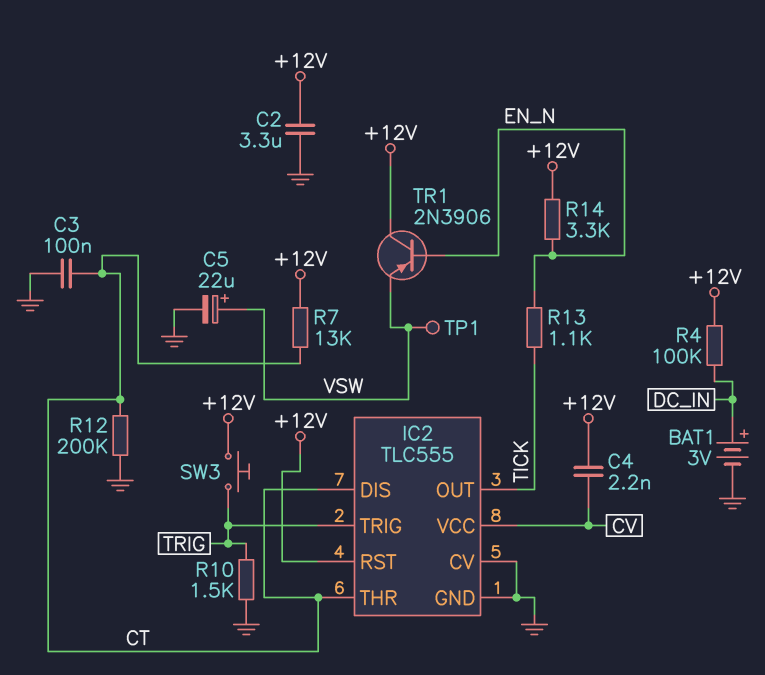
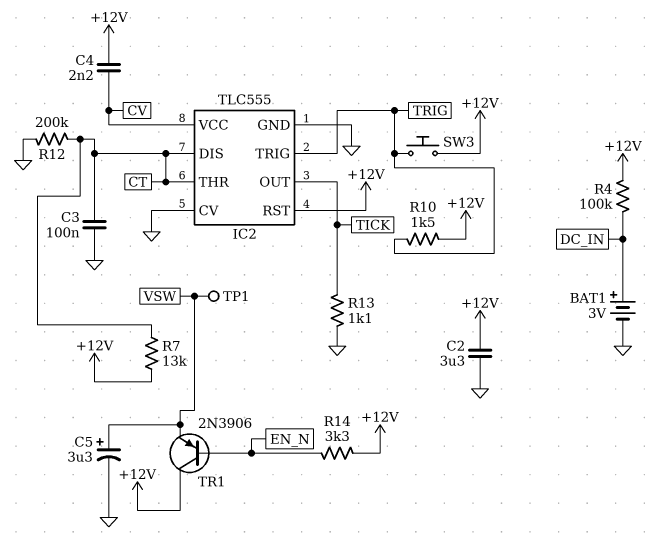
C5: 22uF (plus VSW, minus GND) -> 3.3uF (plus VSW, minus GND)
R10: 1.5k (GND, TRIG) -> 1.5k (+12V, TRIG)
R13: 1.1k (EN_N, TICK) -> 1.1k (GND, TICK)

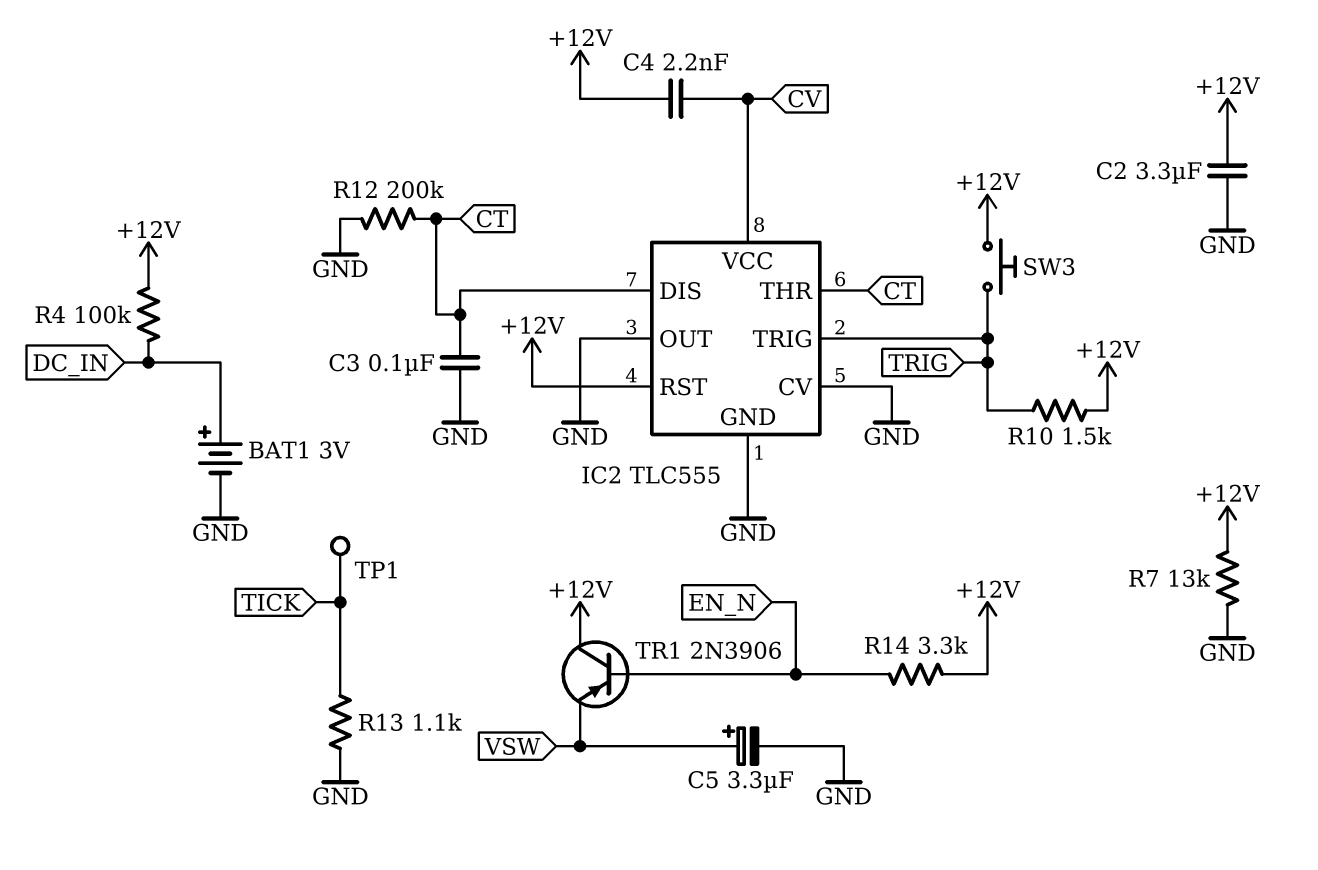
IC2 pin OUT: TICK -> GND
R7: 13k (+12V, CT) -> 13k (+12V, GND)
TP1: test point (VSW) -> test point (TICK)

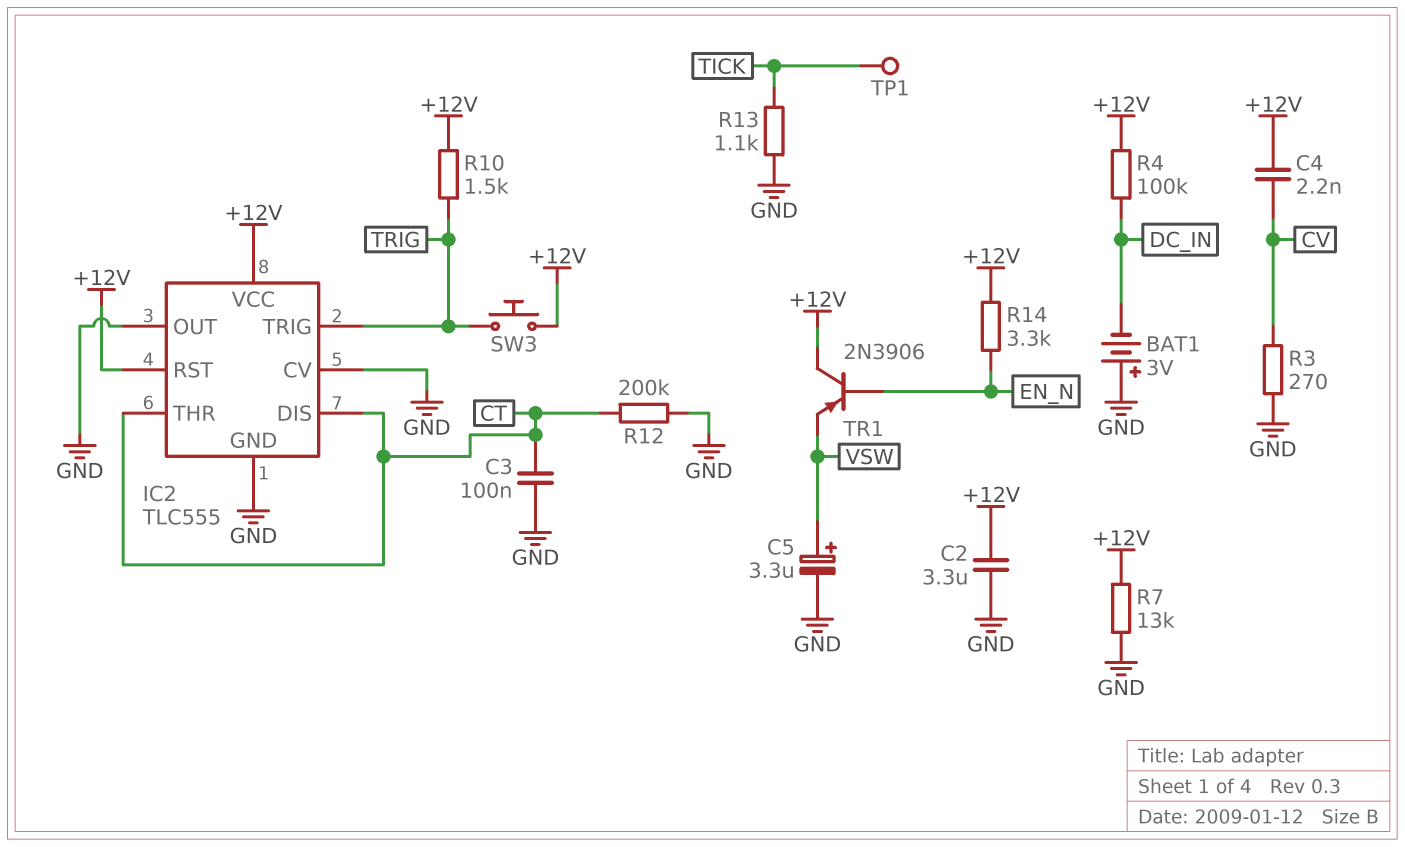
BAT1: 3V (plus DC_IN, minus GND) -> 3V (plus GND, minus DC_IN)
IC2 pin VCC: CV -> +12V
R3: none -> 270 (CV, GND)

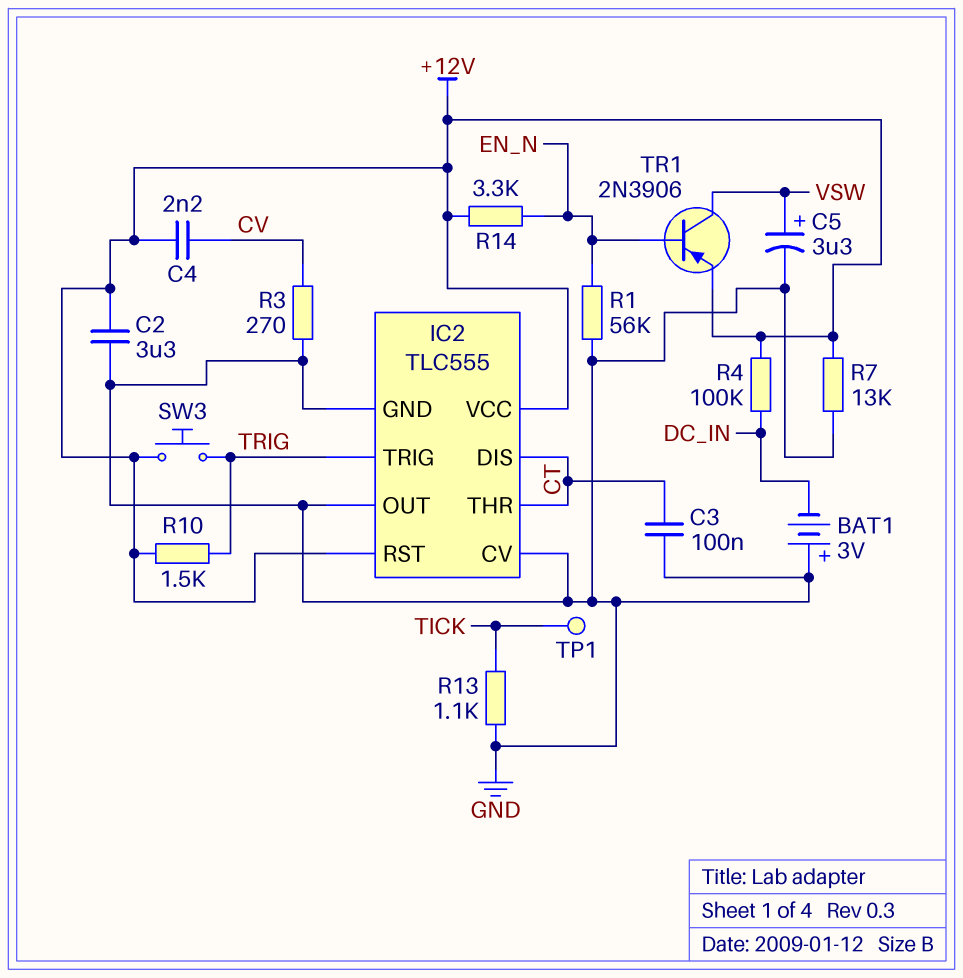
R1: none -> 56k (EN_N, GND)
R12: 200k (CT, GND) -> none
TR1: PNP 2N3906 (B EN_N, C +12V, E VSW) -> PNP 2N3906 (B EN_N, C VSW, E +12V)

